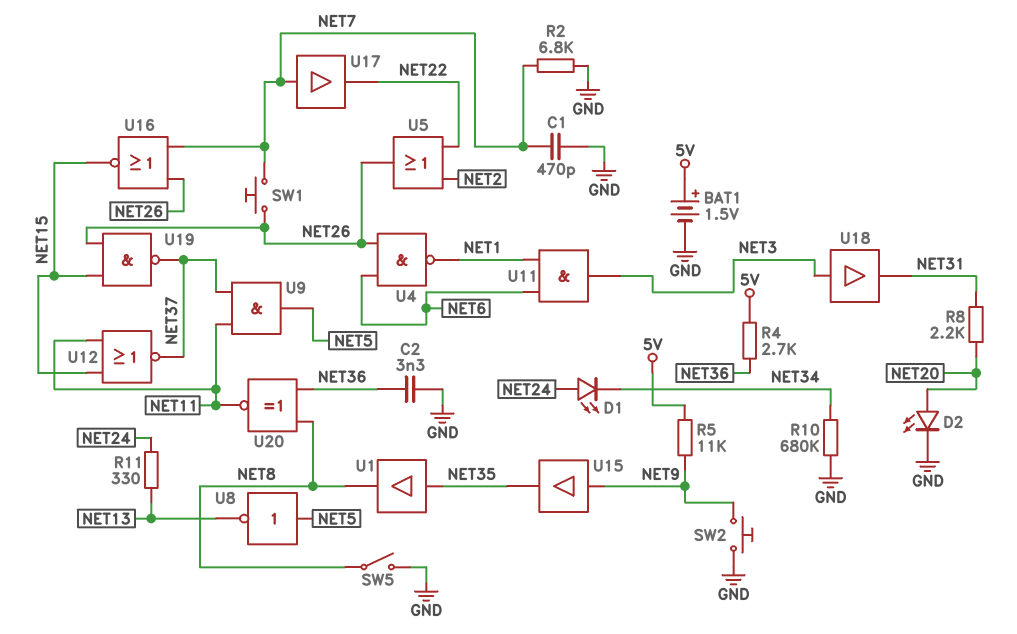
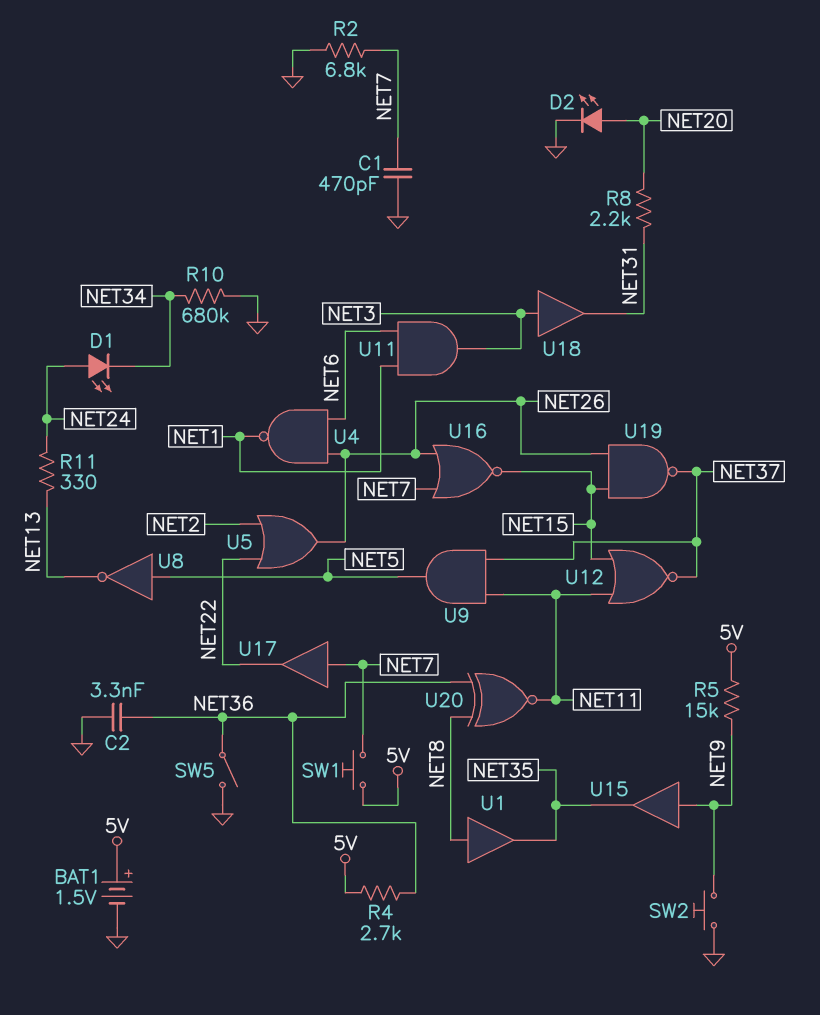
R5: 11k (5V, NET9) -> 15k (5V, NET9)
SW1: button (NET7, NET26) -> button (5V, NET7)
SW5: switch (GND, NET8) -> switch (GND, NET36)
U1: buffer (in NET35, out NET8) -> buffer (in NET8, out NET35)

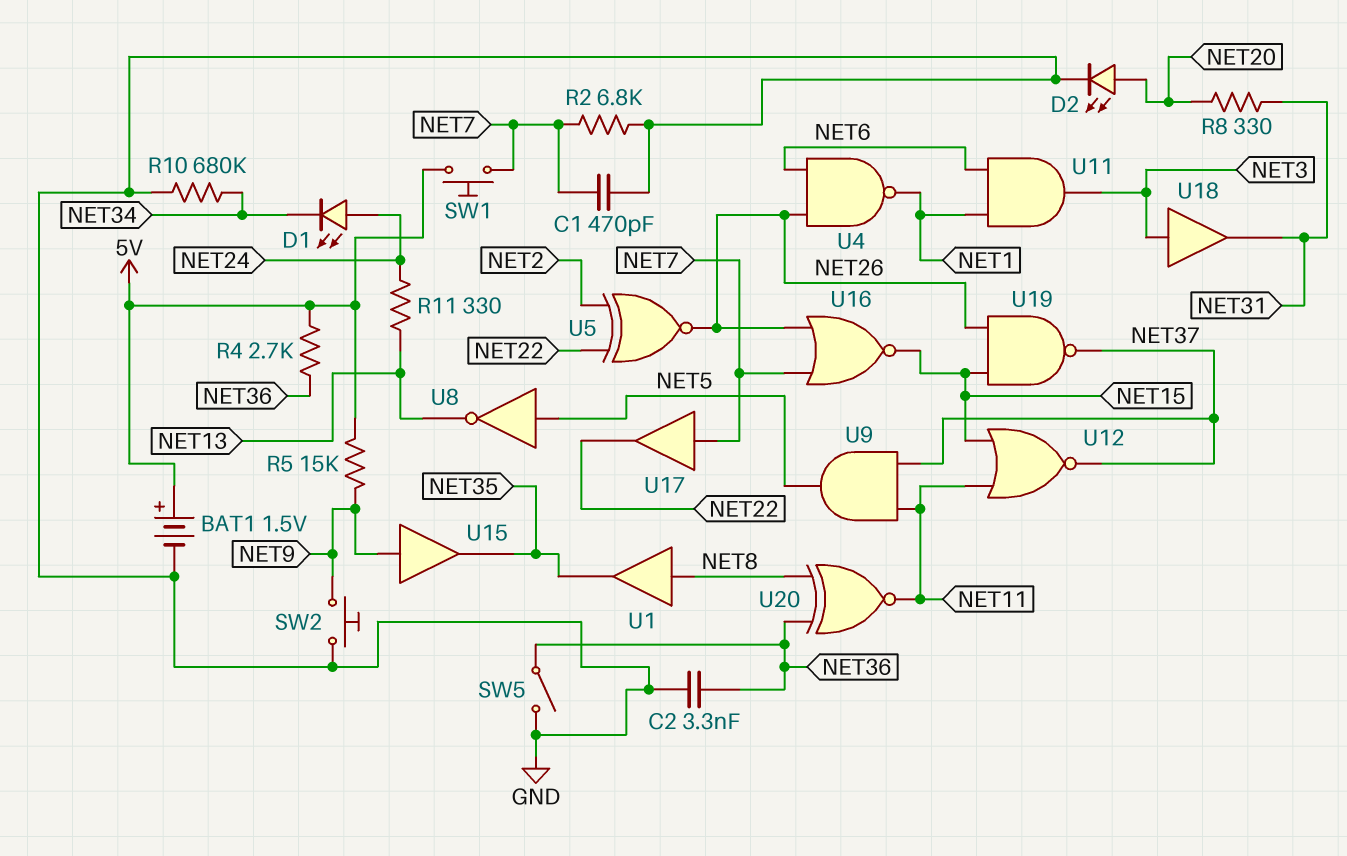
R8: 2.2k (NET20, NET31) -> 330 (NET20, NET31)
U5: OR (in NET2, in NET22, out NET26) -> XNOR (in NET2, in NET22, out NET26)

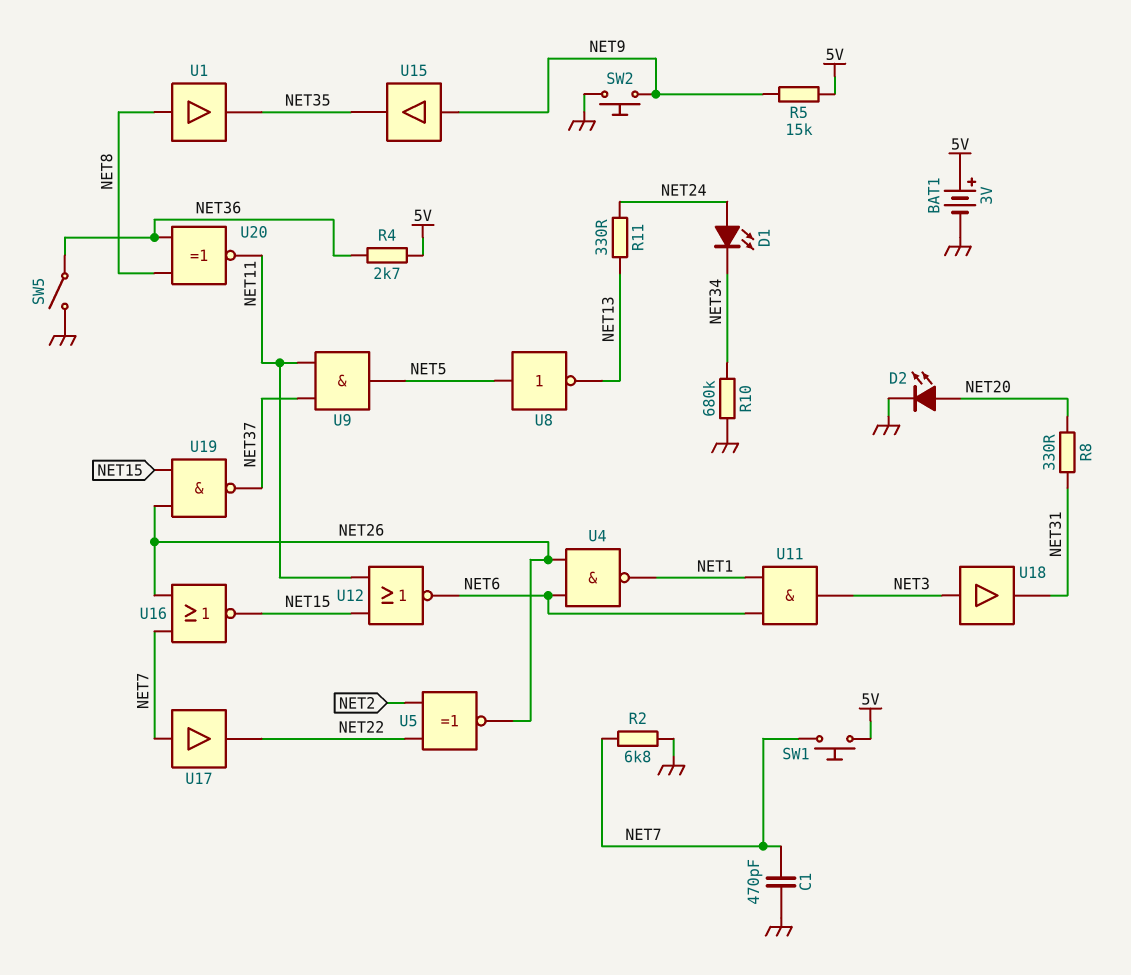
BAT1: 1.5V (plus 5V, minus GND) -> 3V (plus 5V, minus GND)
C2: 3.3nF (GND, NET36) -> none
U12: NOR (in NET11, in NET15, out NET37) -> NOR (in NET11, in NET15, out NET6)

